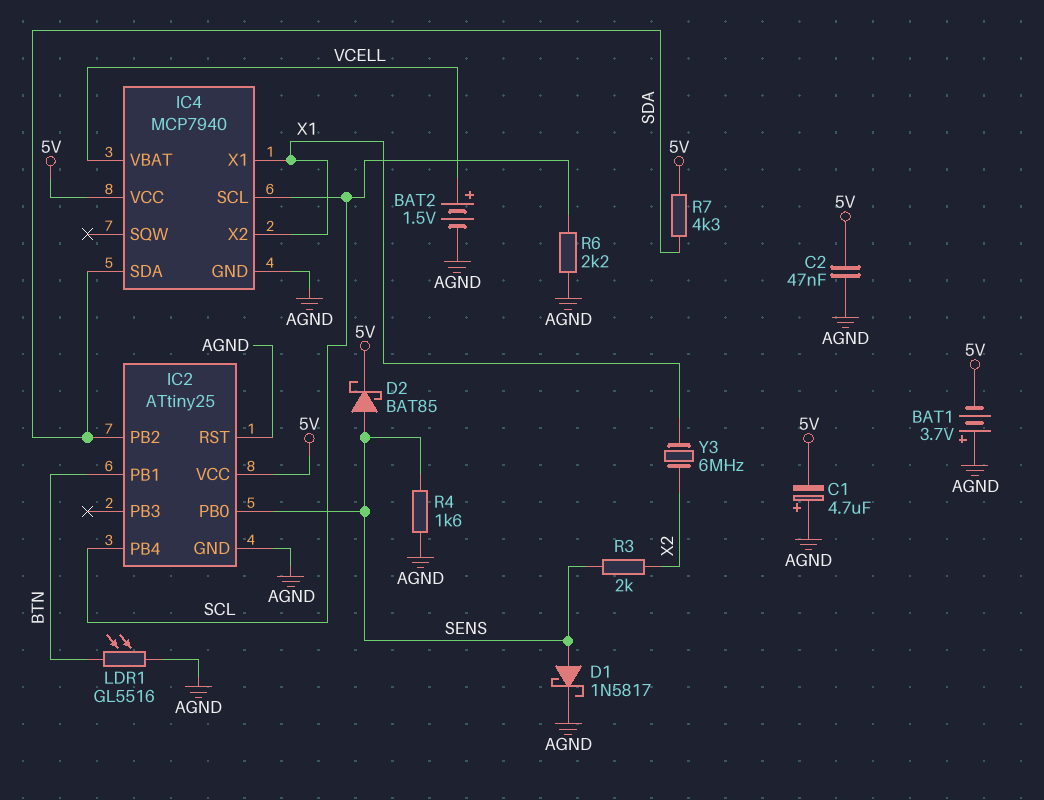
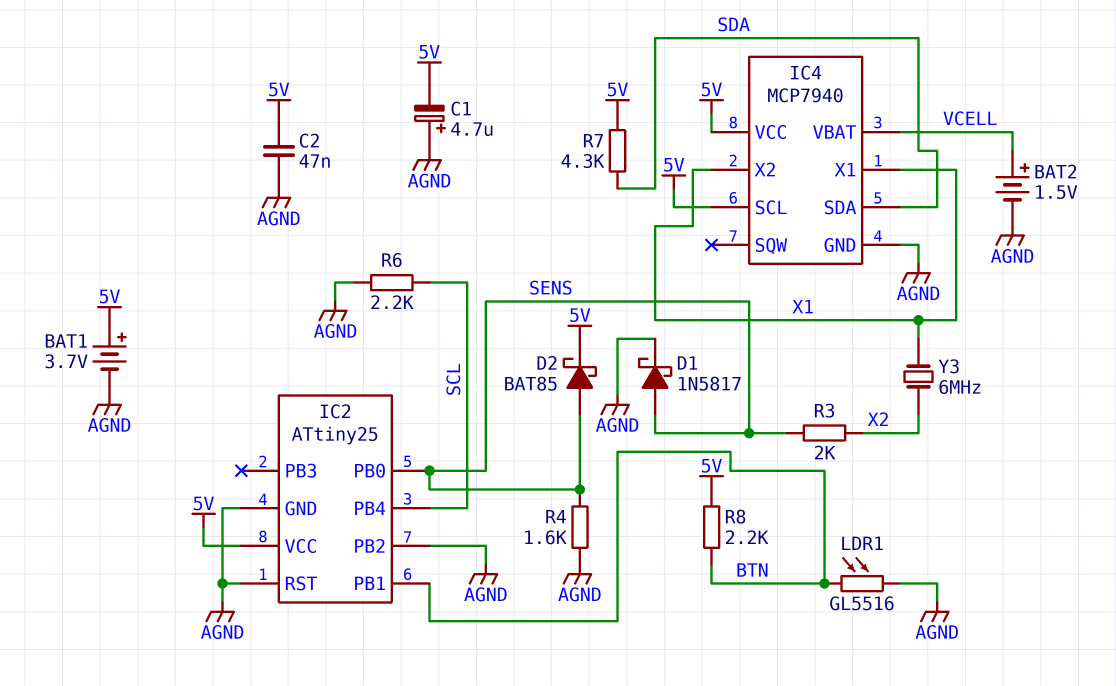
BAT1: 3.7V (plus AGND, minus 5V) -> 3.7V (plus 5V, minus AGND)
IC2 pin PB2: SDA -> AGND
IC4 pin SCL: SCL -> 5V
R8: none -> 2.2k (5V, BTN)

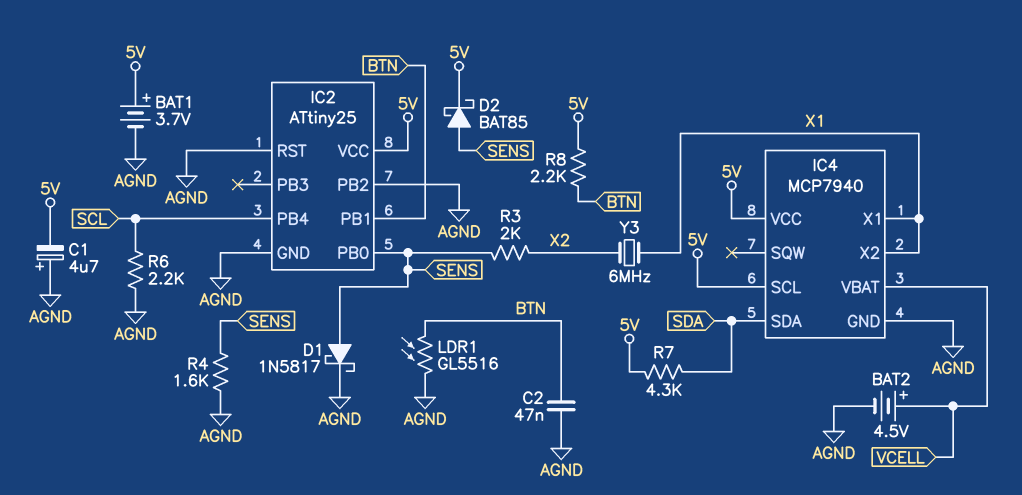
BAT2: 1.5V (plus VCELL, minus AGND) -> 4.5V (plus VCELL, minus AGND)
C2: 47nF (5V, AGND) -> 47nF (AGND, BTN)

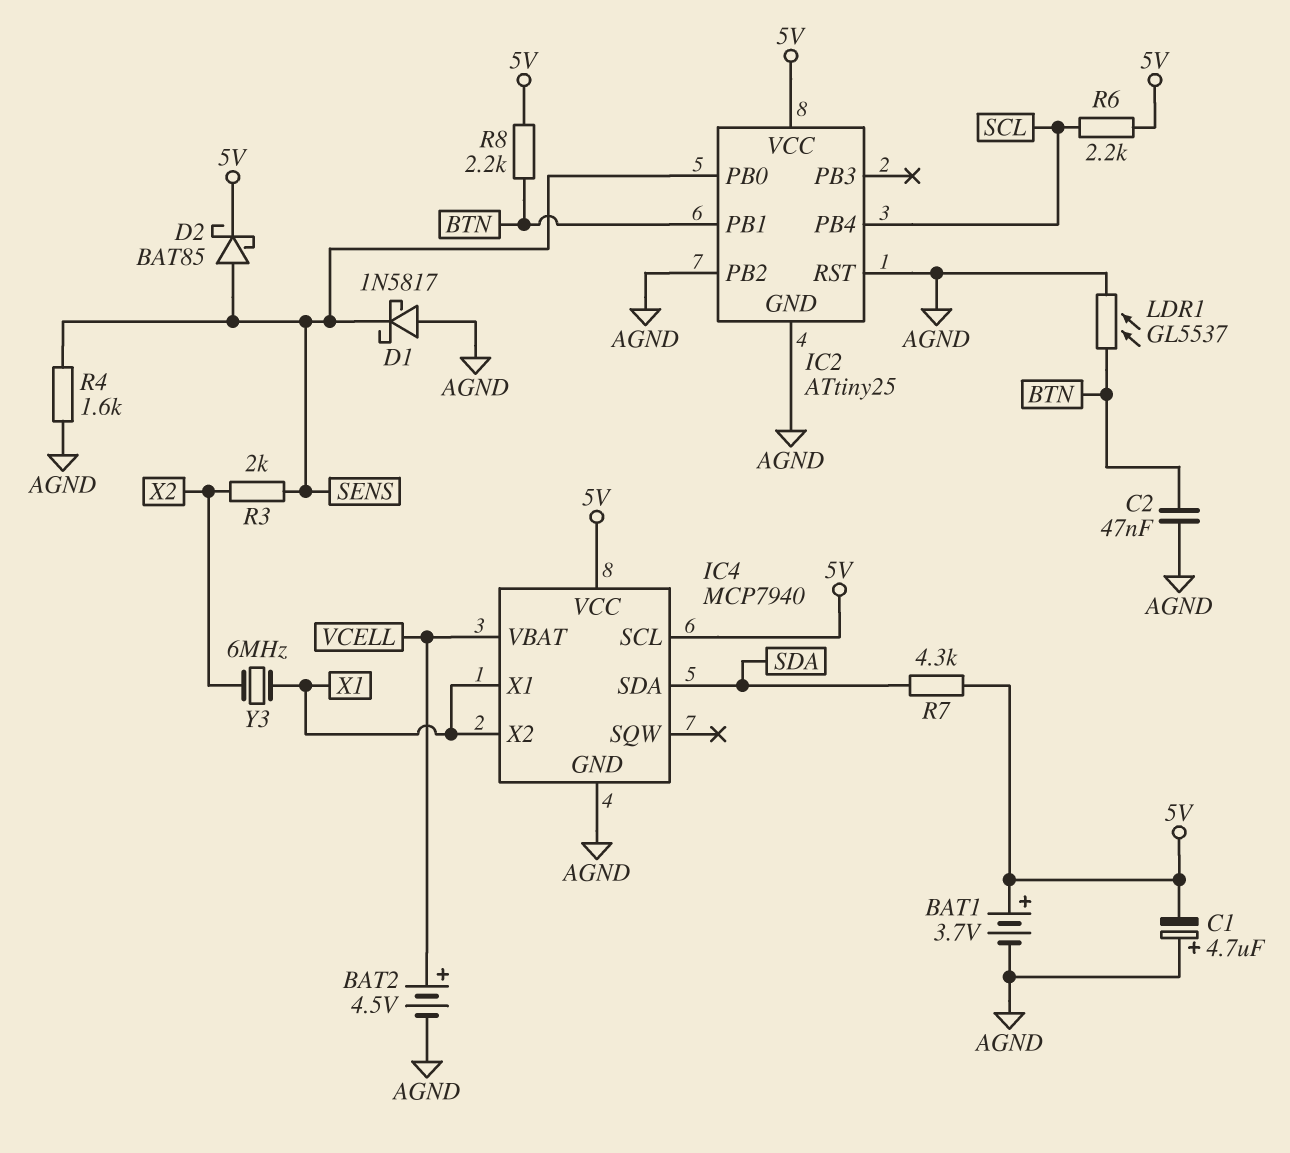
D1: schottky 1N5817 (A SENS, K AGND) -> schottky 1N5817 (A AGND, K SENS)
LDR1: GL5516 (AGND, BTN) -> GL5537 (AGND, BTN)
R6: 2.2k (AGND, SCL) -> 2.2k (5V, SCL)

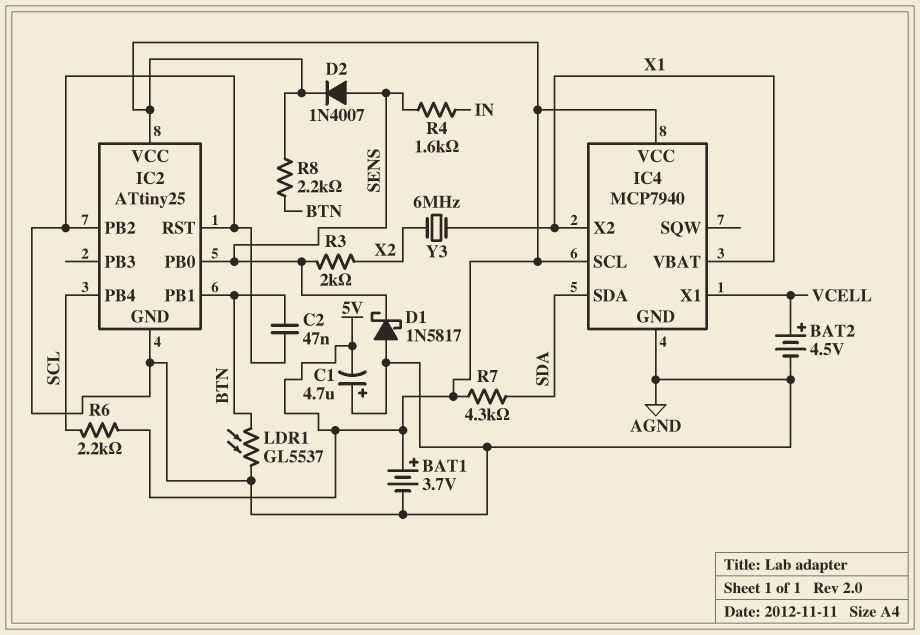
D2: schottky BAT85 (A SENS, K 5V) -> diode 1N4007 (A SENS, K 5V)
IC4 pin VBAT: VCELL -> X1
IC4 pin X1: X1 -> VCELL
R4: 1.6k (AGND, SENS) -> 1.6k (IN, SENS)

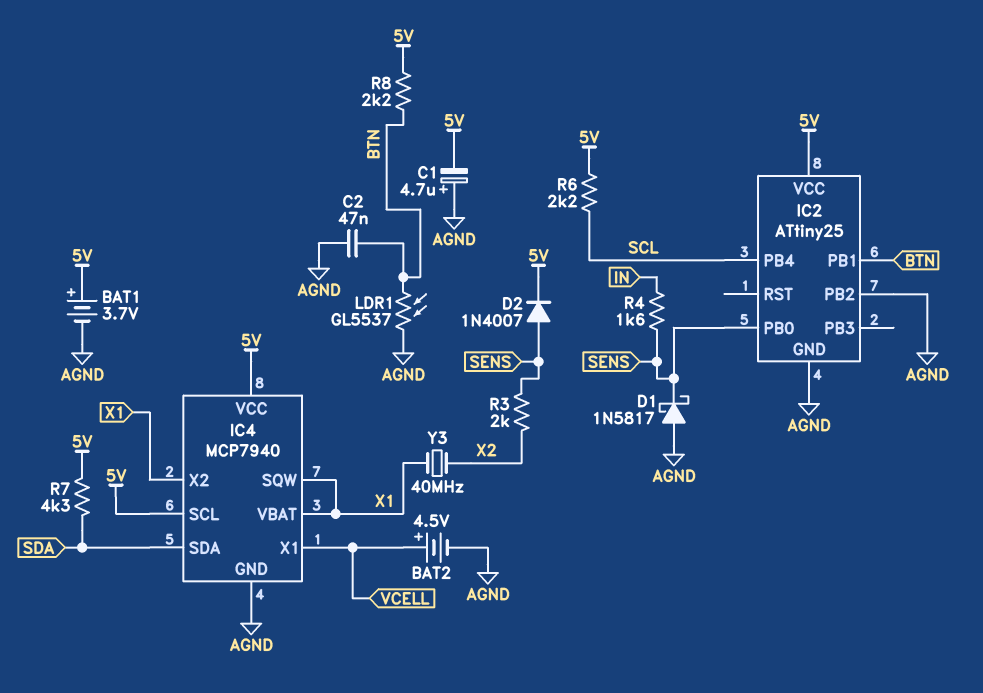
IC2 pin RST: AGND -> none
IC4 pin SQW: none -> X1
Y3: 6MHz (X1, X2) -> 40MHz (X1, X2)

